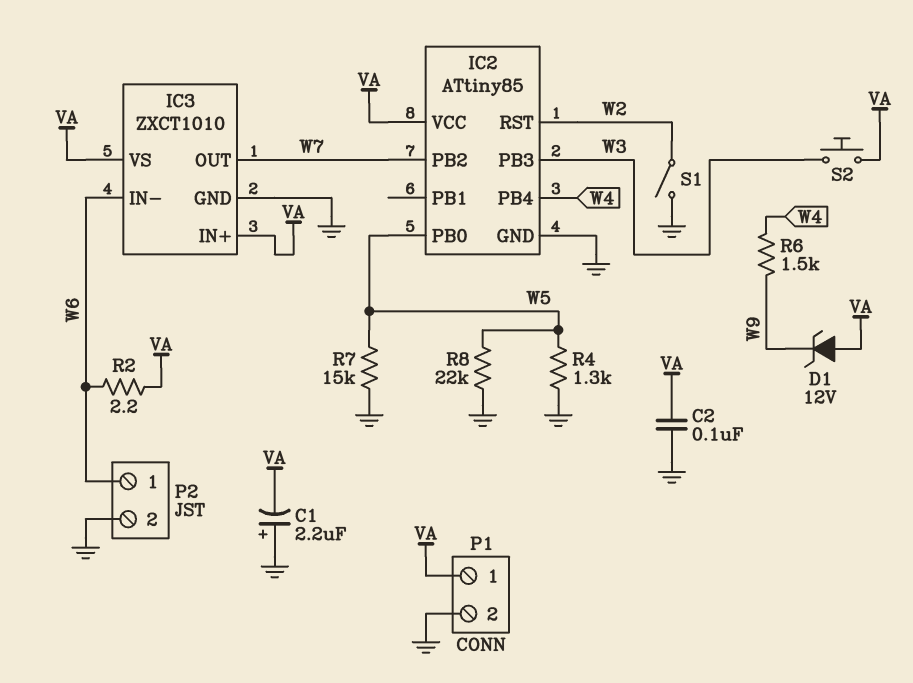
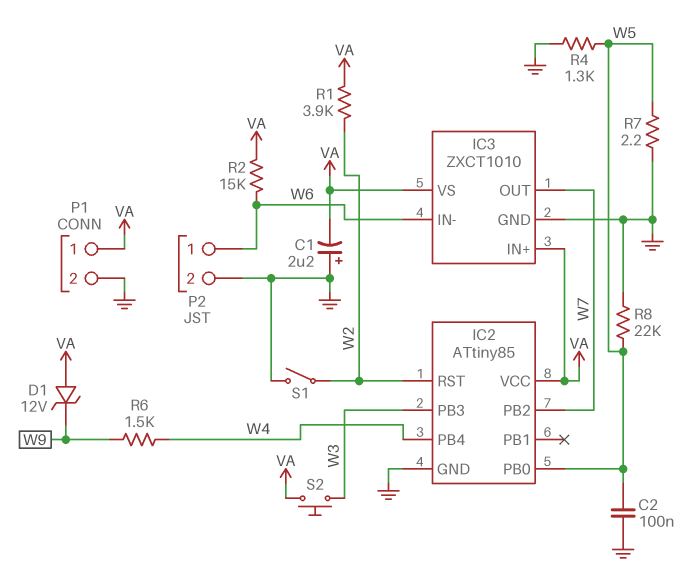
C2: 100nF (GND, VA) -> 100nF (GND, W5)
R1: none -> 3.9k (VA, W2)
R2: 2.2 (VA, W6) -> 15k (VA, W6)
R7: 15k (GND, W5) -> 2.2 (GND, W5)

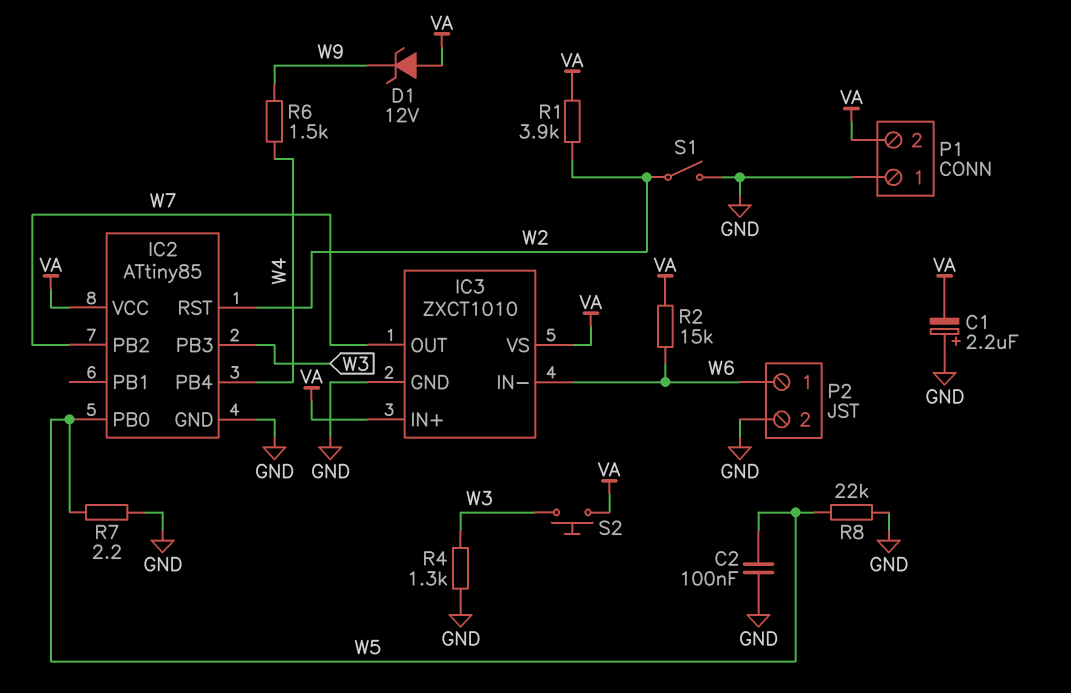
P1 pin 1: VA -> GND
P1 pin 2: GND -> VA
R4: 1.3k (GND, W5) -> 1.3k (GND, W3)

